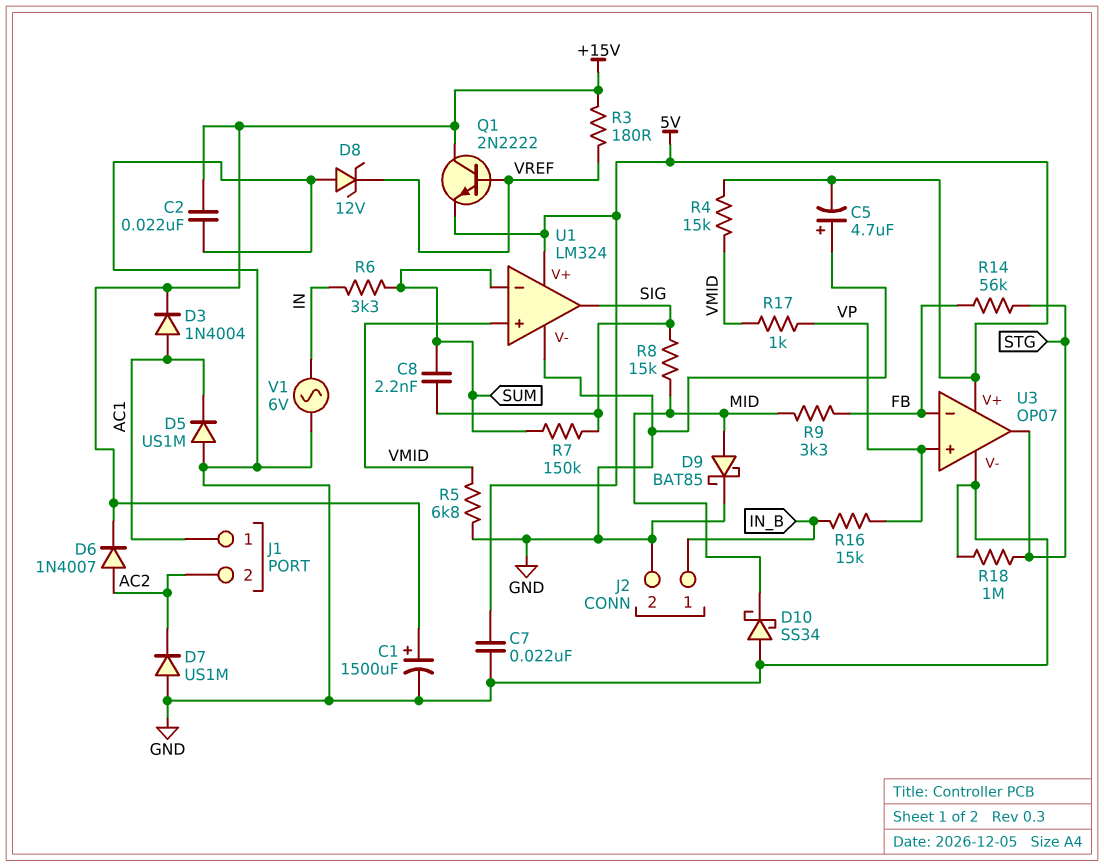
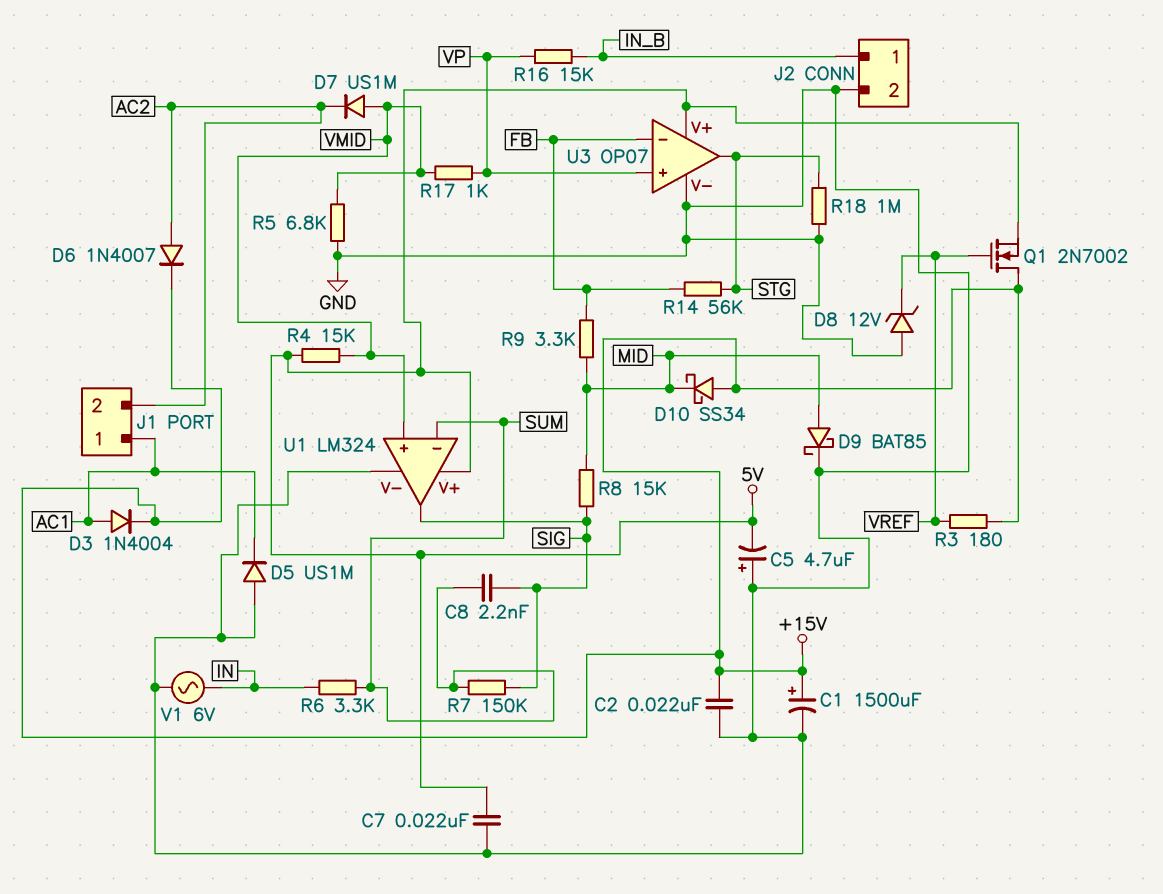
D7: diode US1M (A GND, K AC2) -> diode US1M (A VMID, K AC2)
D10: schottky SS34 (A GND, K MID) -> schottky SS34 (A +15V, K MID)
Q1: NPN 2N2222 (B VREF, C +15V, E 5V) -> NMOS 2N7002 (G VREF, D +15V, S 5V)

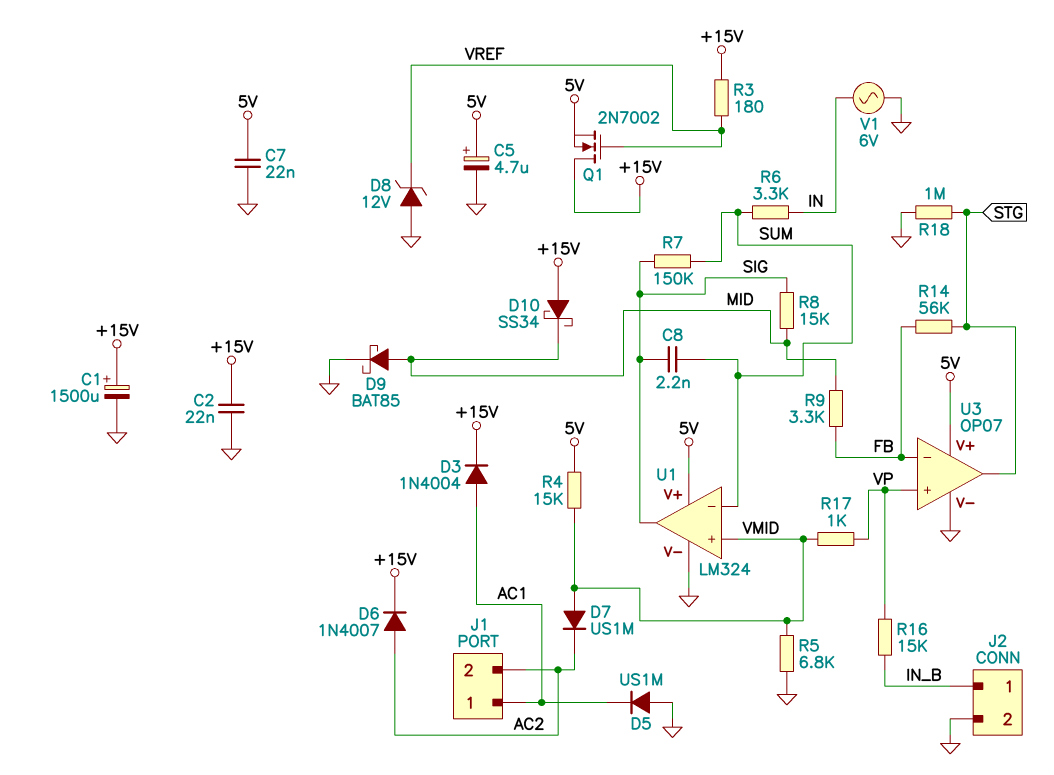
C5: 4.7uF (plus GND, minus 5V) -> 4.7uF (plus 5V, minus GND)

